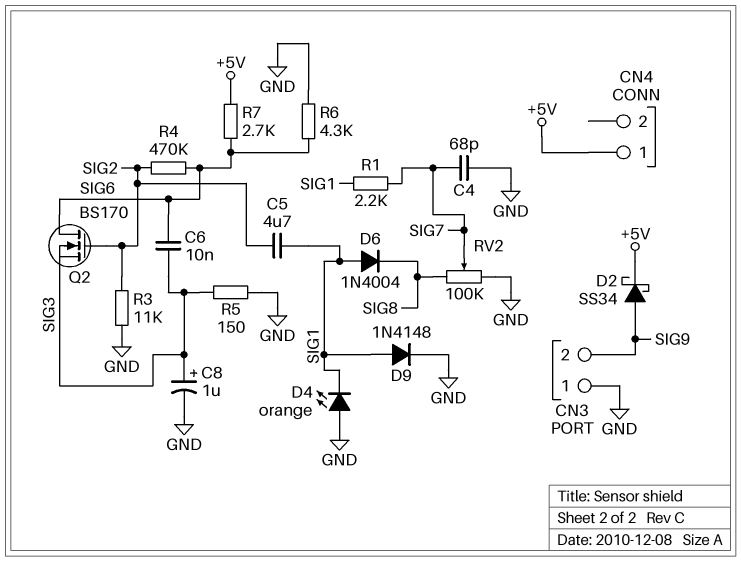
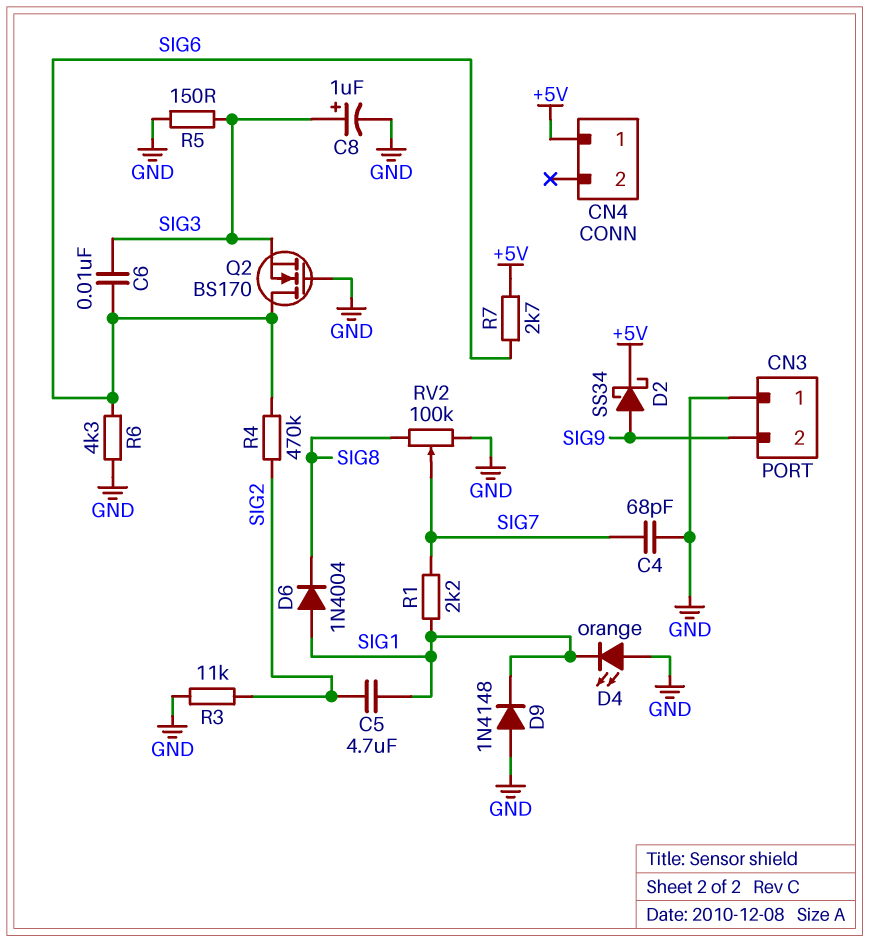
D9: diode 1N4148 (A SIG1, K GND) -> diode 1N4148 (A GND, K SIG1)
Q2: NMOS BS170 (G SIG2, D SIG6, S SIG3) -> NMOS BS170 (G GND, D SIG6, S SIG3)

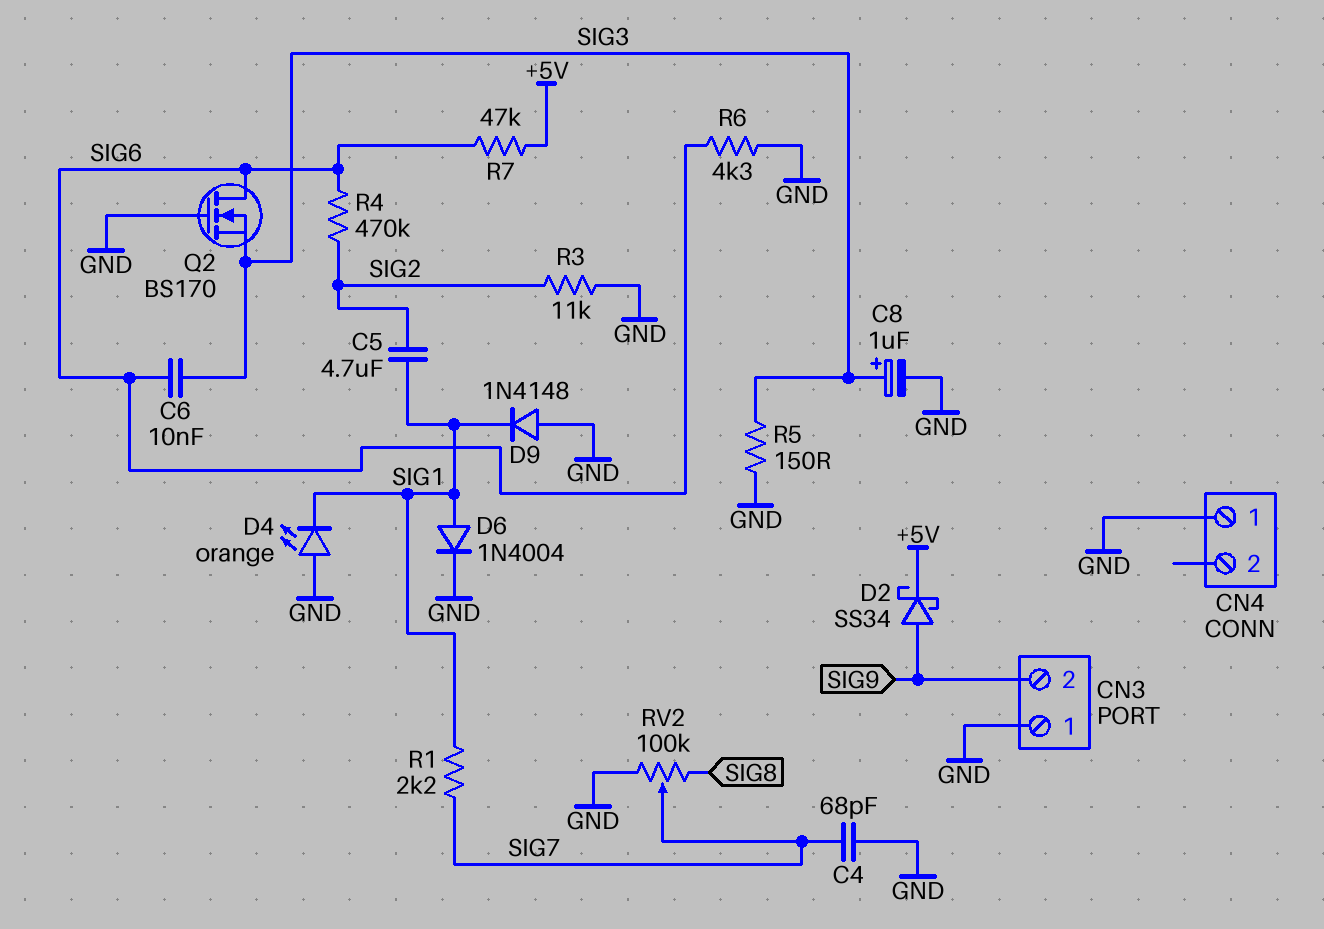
CN4 pin 1: +5V -> GND
D6: diode 1N4004 (A SIG1, K SIG8) -> diode 1N4004 (A SIG1, K GND)
R7: 2.7k (+5V, SIG6) -> 47k (+5V, SIG6)

